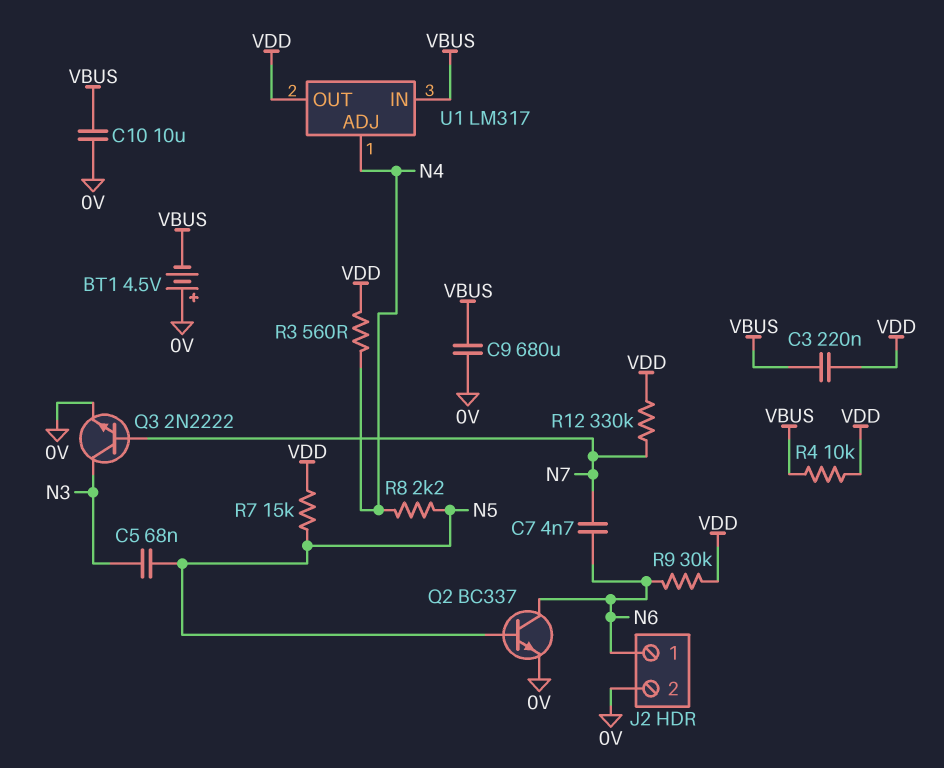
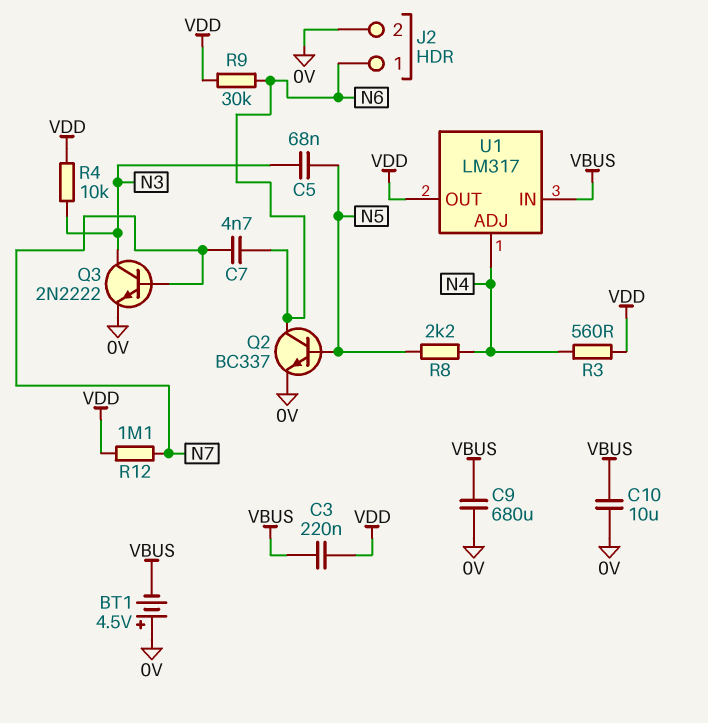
R4: 10k (VBUS, VDD) -> 10k (N3, VDD)
R7: 15k (N5, VDD) -> none
R12: 330k (N7, VDD) -> 1.1M (N7, VDD)

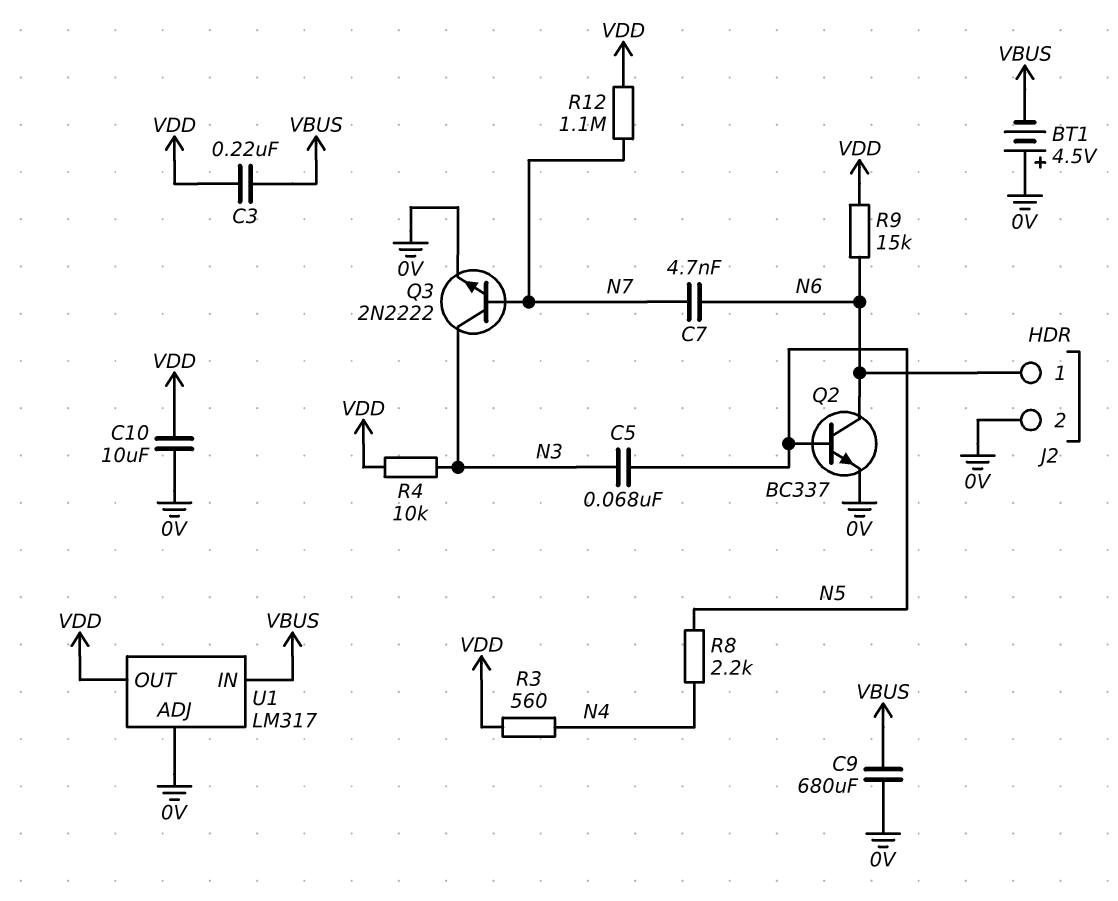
C10: 10uF (0V, VBUS) -> 10uF (0V, VDD)
R9: 30k (N6, VDD) -> 15k (N6, VDD)
U1 pin ADJ: N4 -> 0V

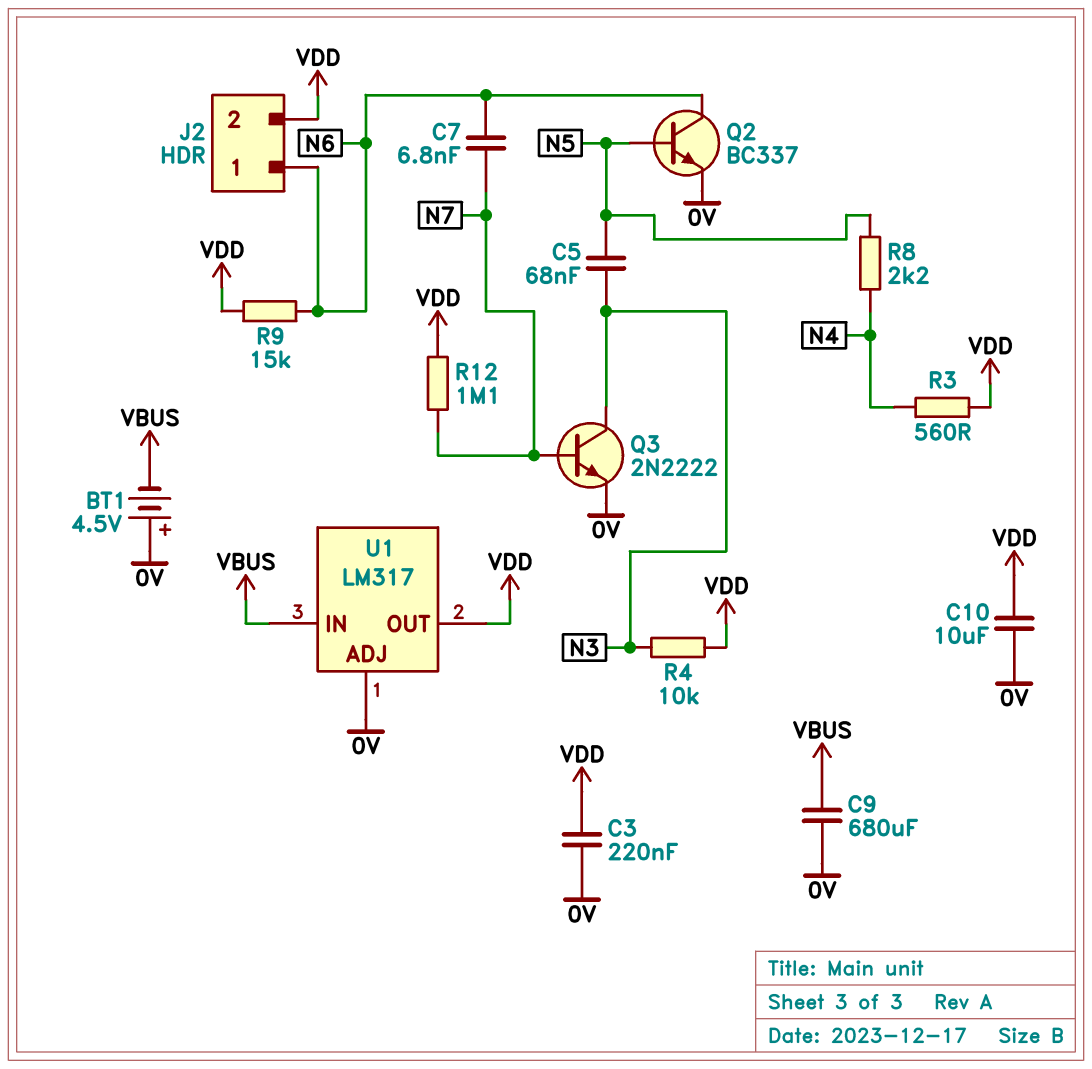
C3: 220nF (VBUS, VDD) -> 220nF (0V, VDD)
C7: 4.7nF (N6, N7) -> 6.8nF (N6, N7)
J2 pin 2: 0V -> VDD

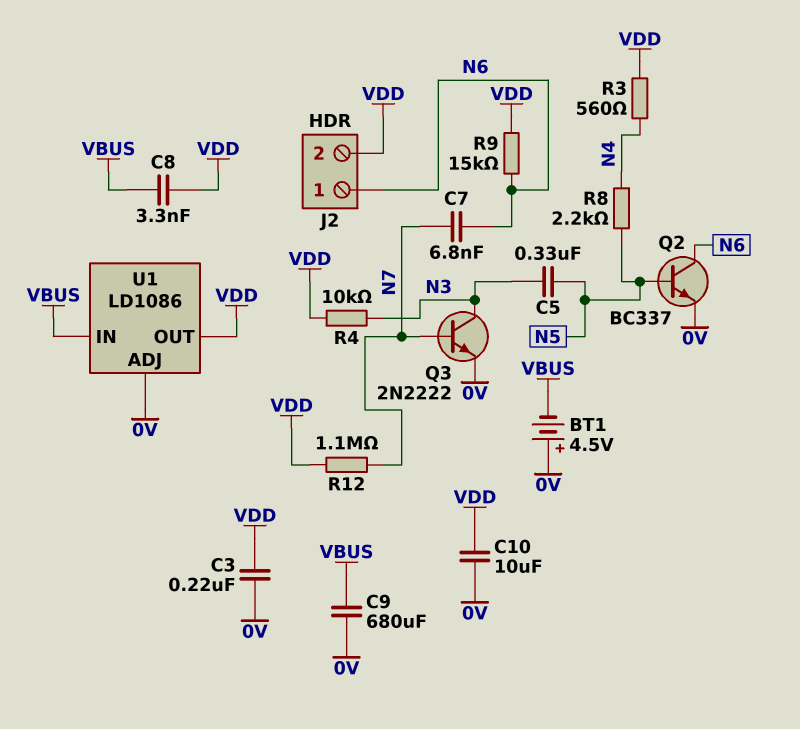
C5: 68nF (N3, N5) -> 330nF (N3, N5)
C8: none -> 3.3nF (VBUS, VDD)
U1: LM317 -> LD1086

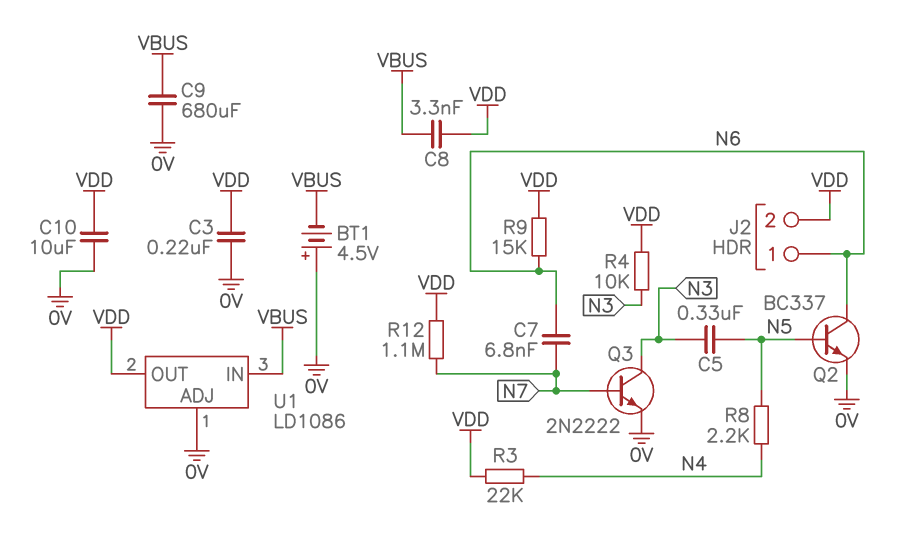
R3: 560 (N4, VDD) -> 22k (N4, VDD)

